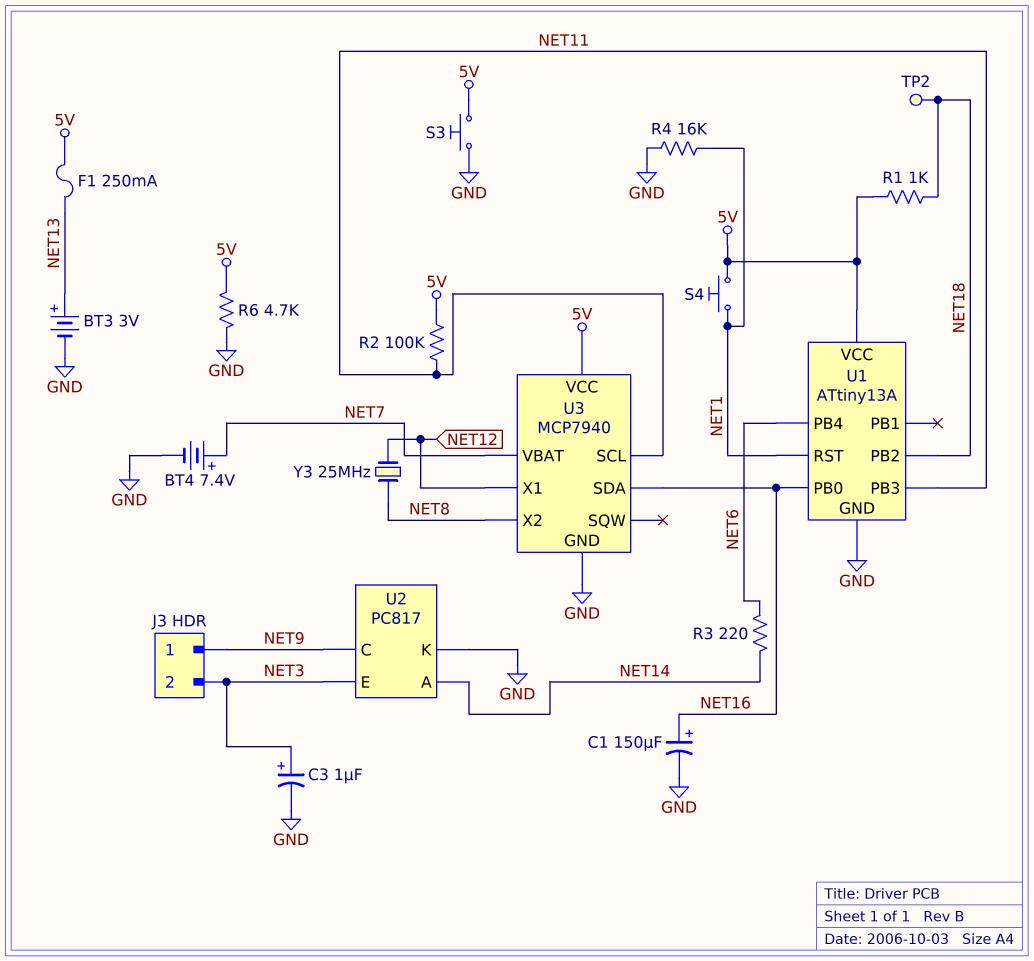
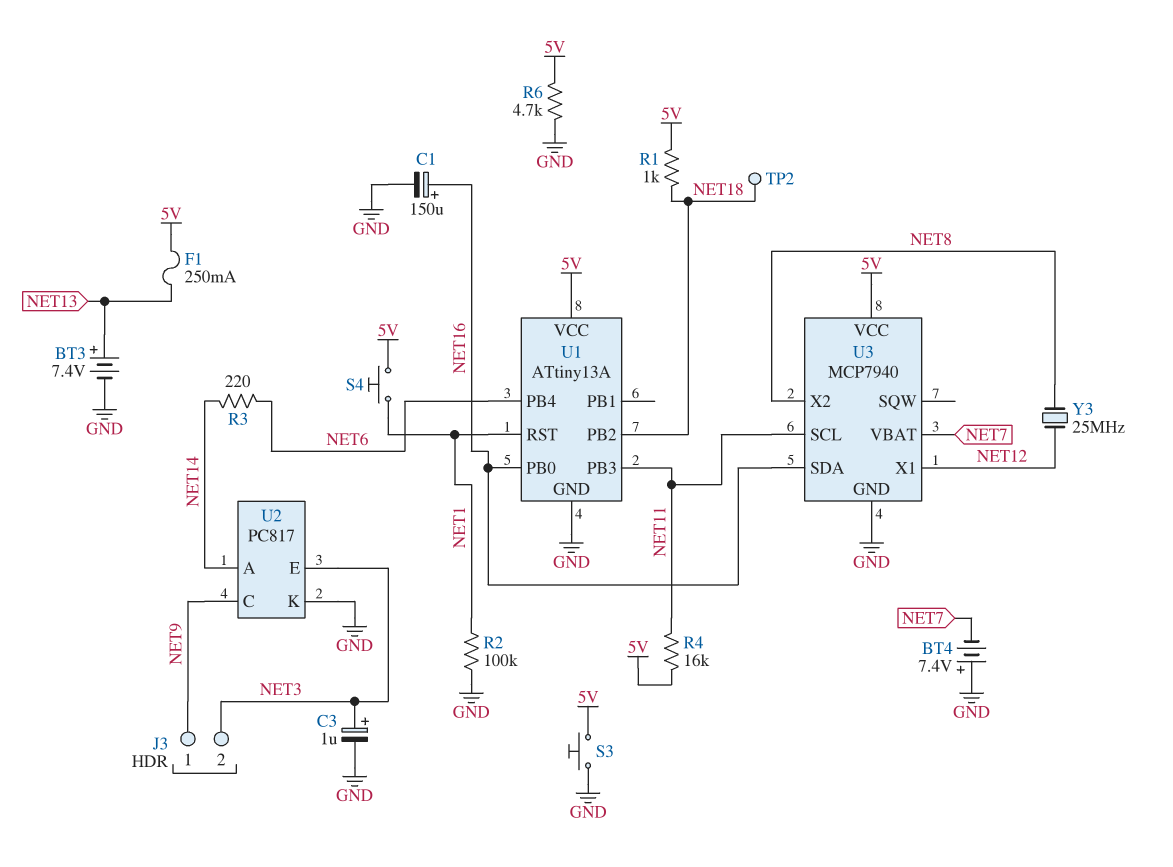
BT3: 3V (plus NET13, minus GND) -> 7.4V (plus NET13, minus GND)
BT4: 7.4V (plus NET7, minus GND) -> 7.4V (plus GND, minus NET7)
R2: 100k (5V, NET11) -> 100k (GND, NET1)
R4: 16k (GND, NET1) -> 16k (5V, NET11)

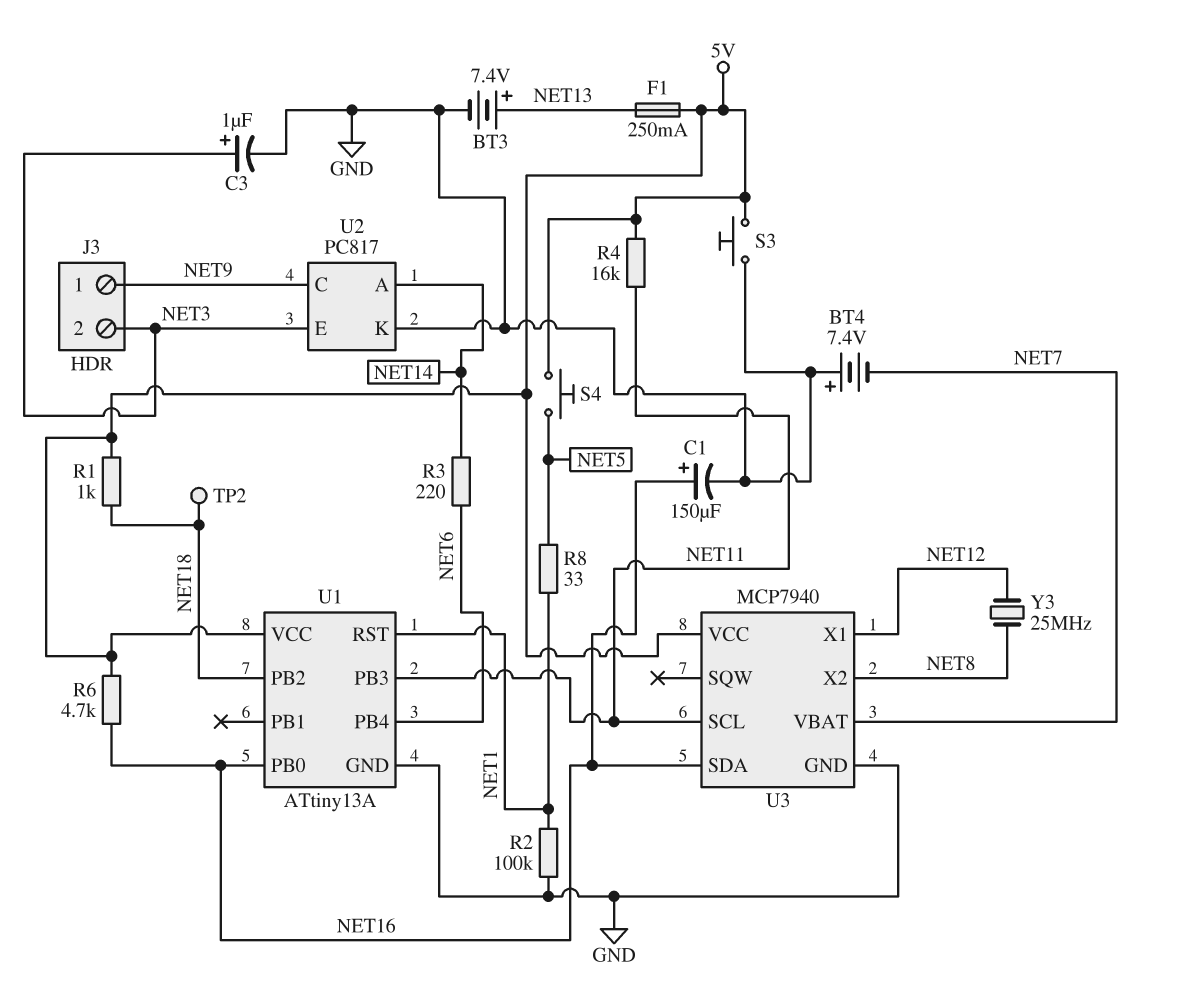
R6: 4.7k (5V, GND) -> 4.7k (5V, NET16)
R8: none -> 33 (NET1, NET5)
S4: button (5V, NET1) -> button (5V, NET5)

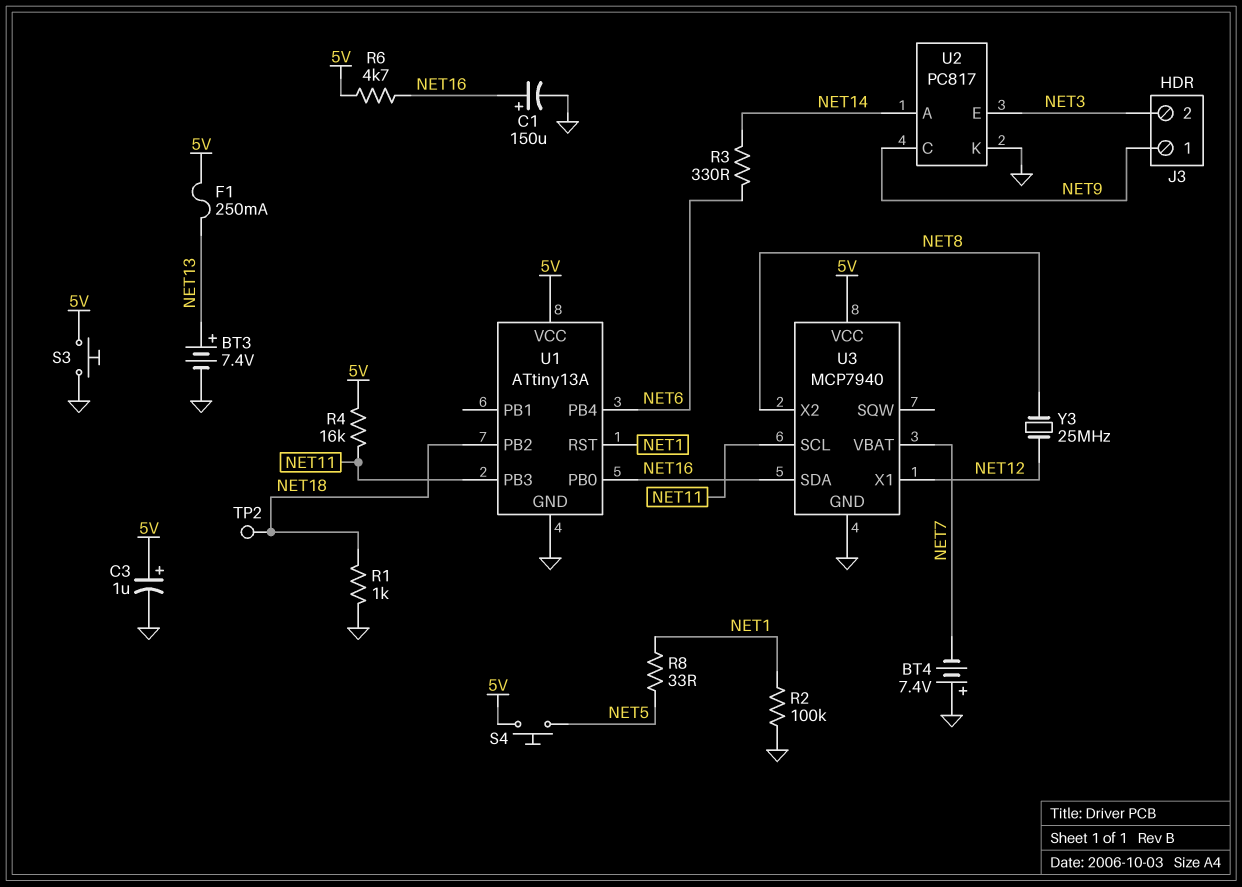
C3: 1uF (plus NET3, minus GND) -> 1uF (plus 5V, minus GND)
R1: 1k (5V, NET18) -> 1k (GND, NET18)
R3: 220 (NET6, NET14) -> 330 (NET6, NET14)

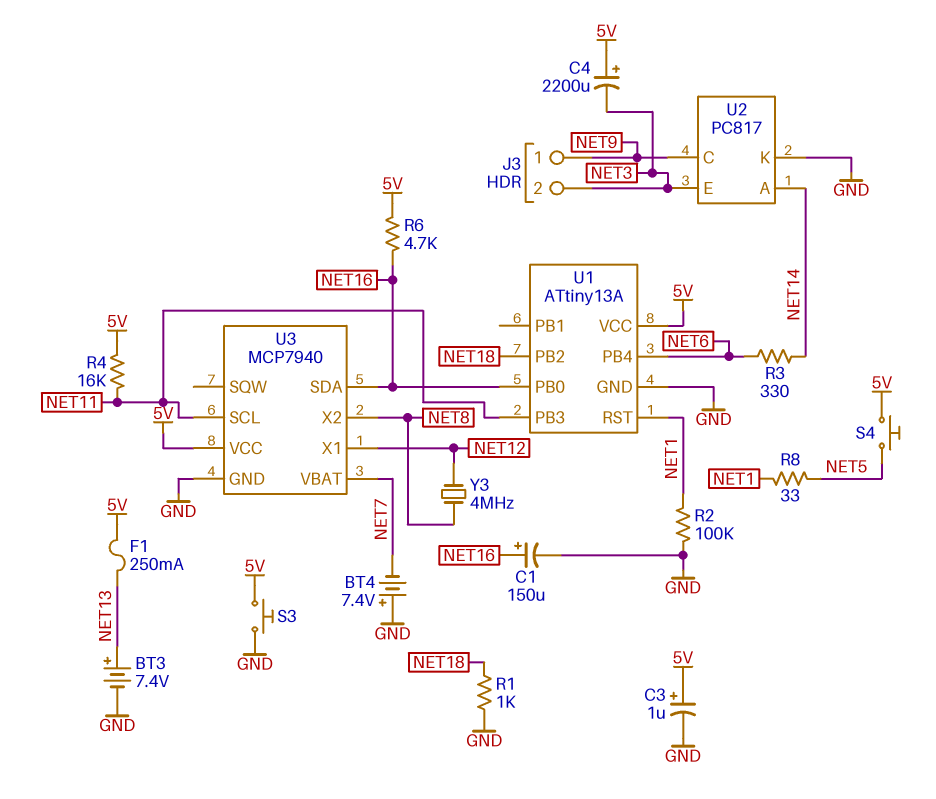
C4: none -> 2200uF (plus 5V, minus NET3)
TP2: test point (NET18) -> none
Y3: 25MHz (NET8, NET12) -> 4MHz (NET8, NET12)

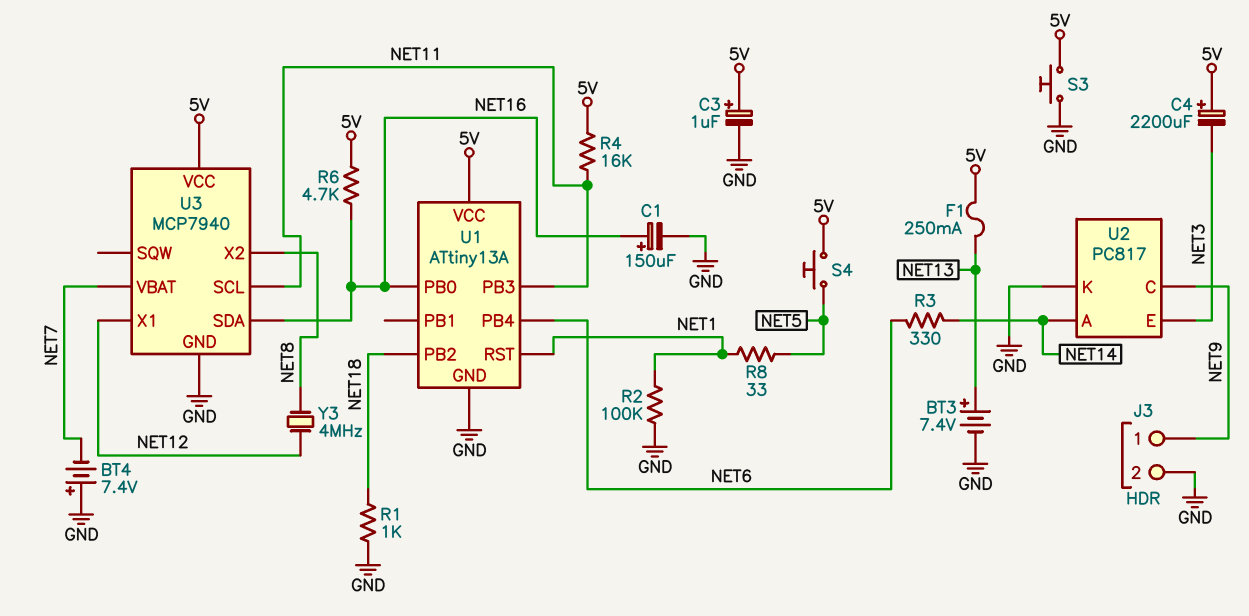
J3 pin 2: NET3 -> GND

